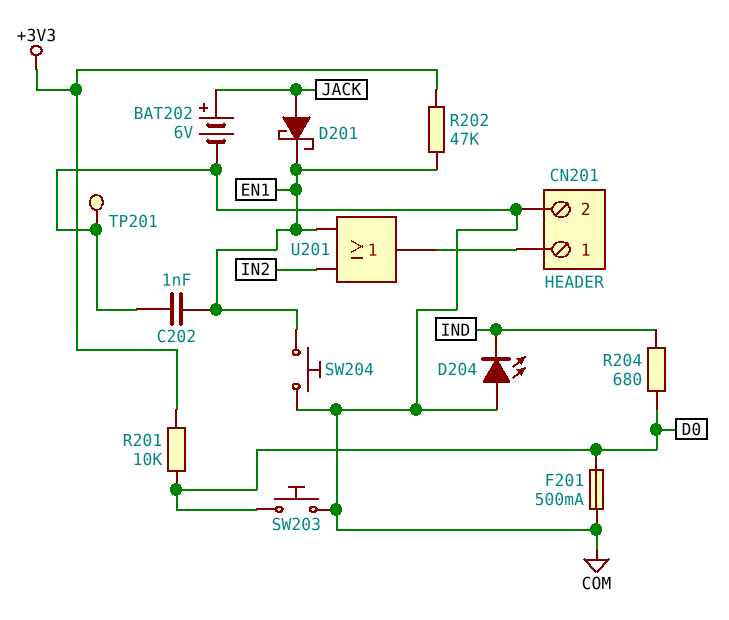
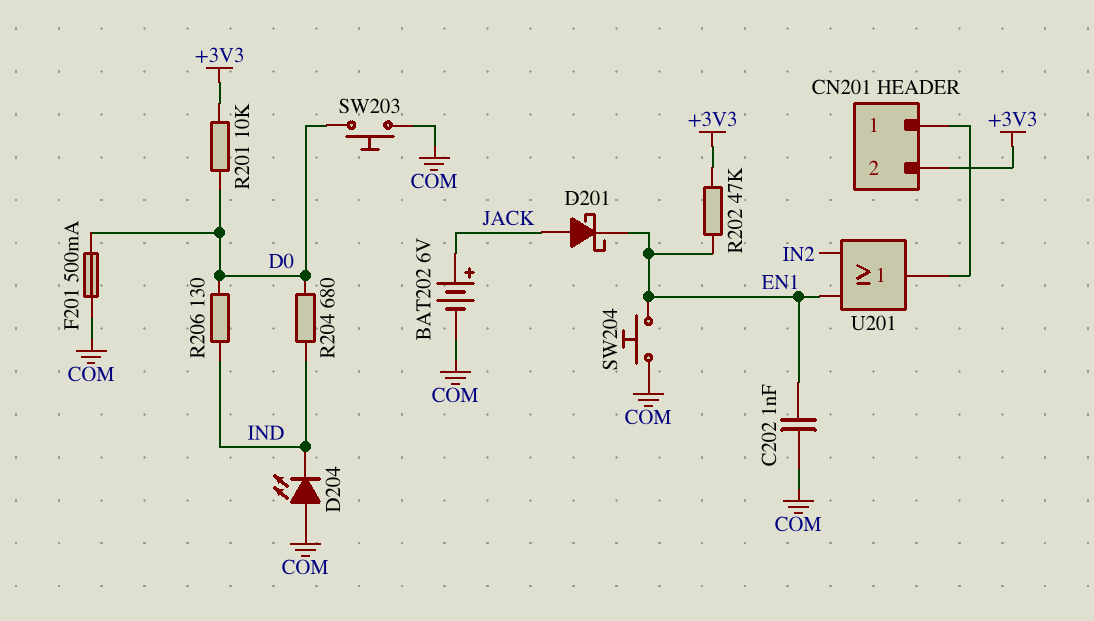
CN201 pin 2: COM -> +3V3
R206: none -> 130 (D0, IND)
TP201: test point (COM) -> none

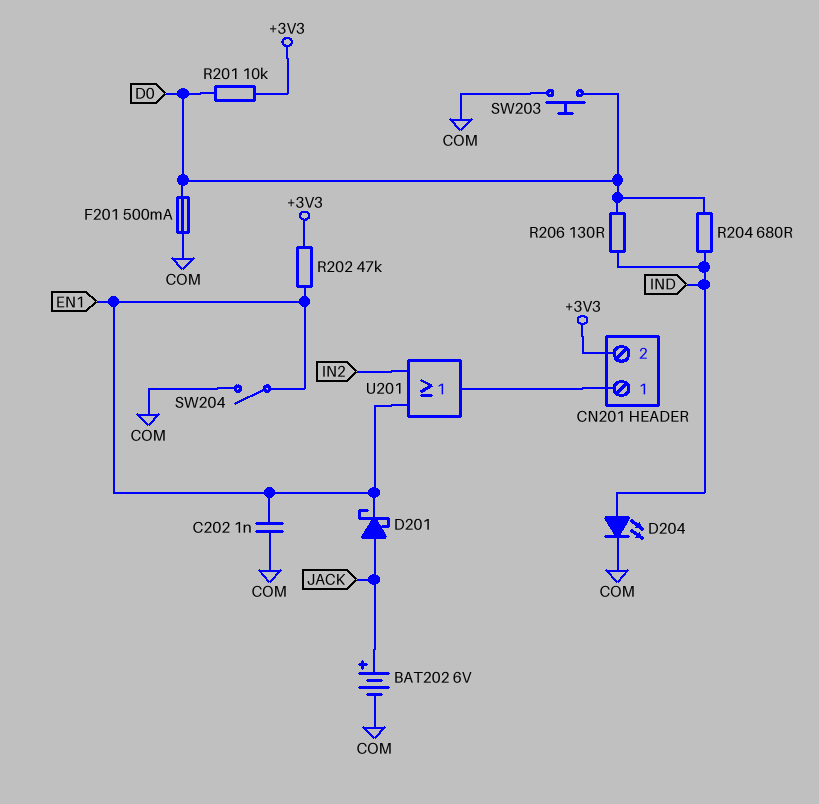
D204: LED (A COM, K IND) -> LED (A IND, K COM)
SW204: button (COM, EN1) -> switch (COM, EN1)

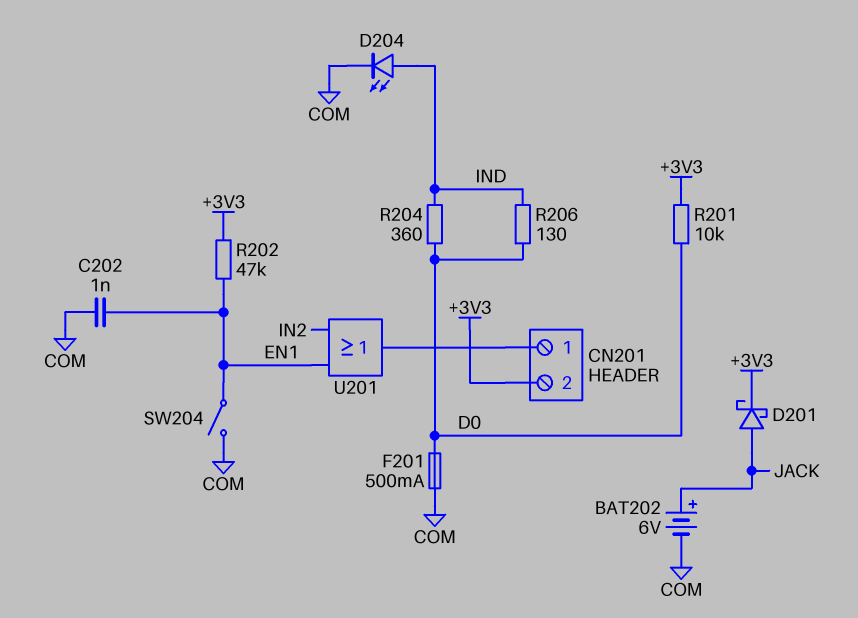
D201: schottky (A JACK, K EN1) -> schottky (A JACK, K +3V3)
R204: 680 (D0, IND) -> 360 (D0, IND)
SW203: button (COM, D0) -> none

